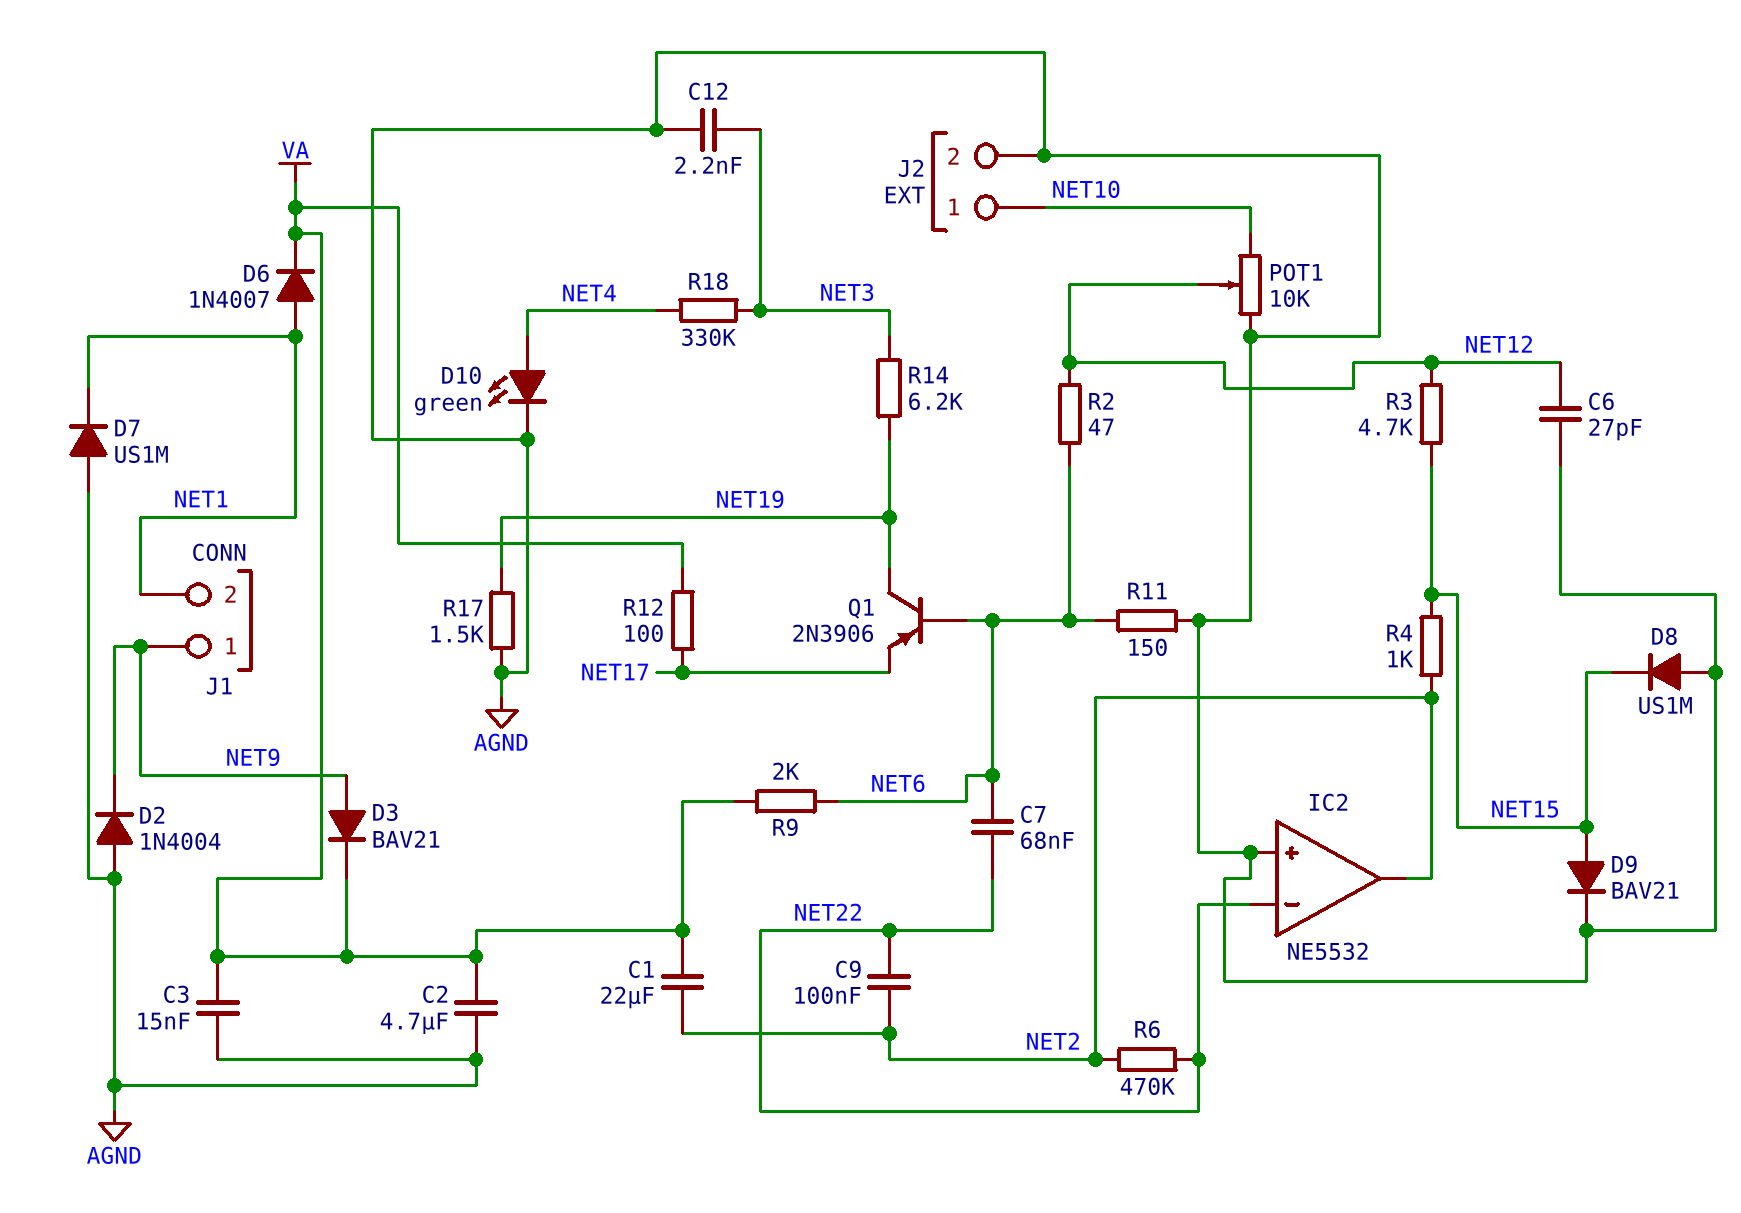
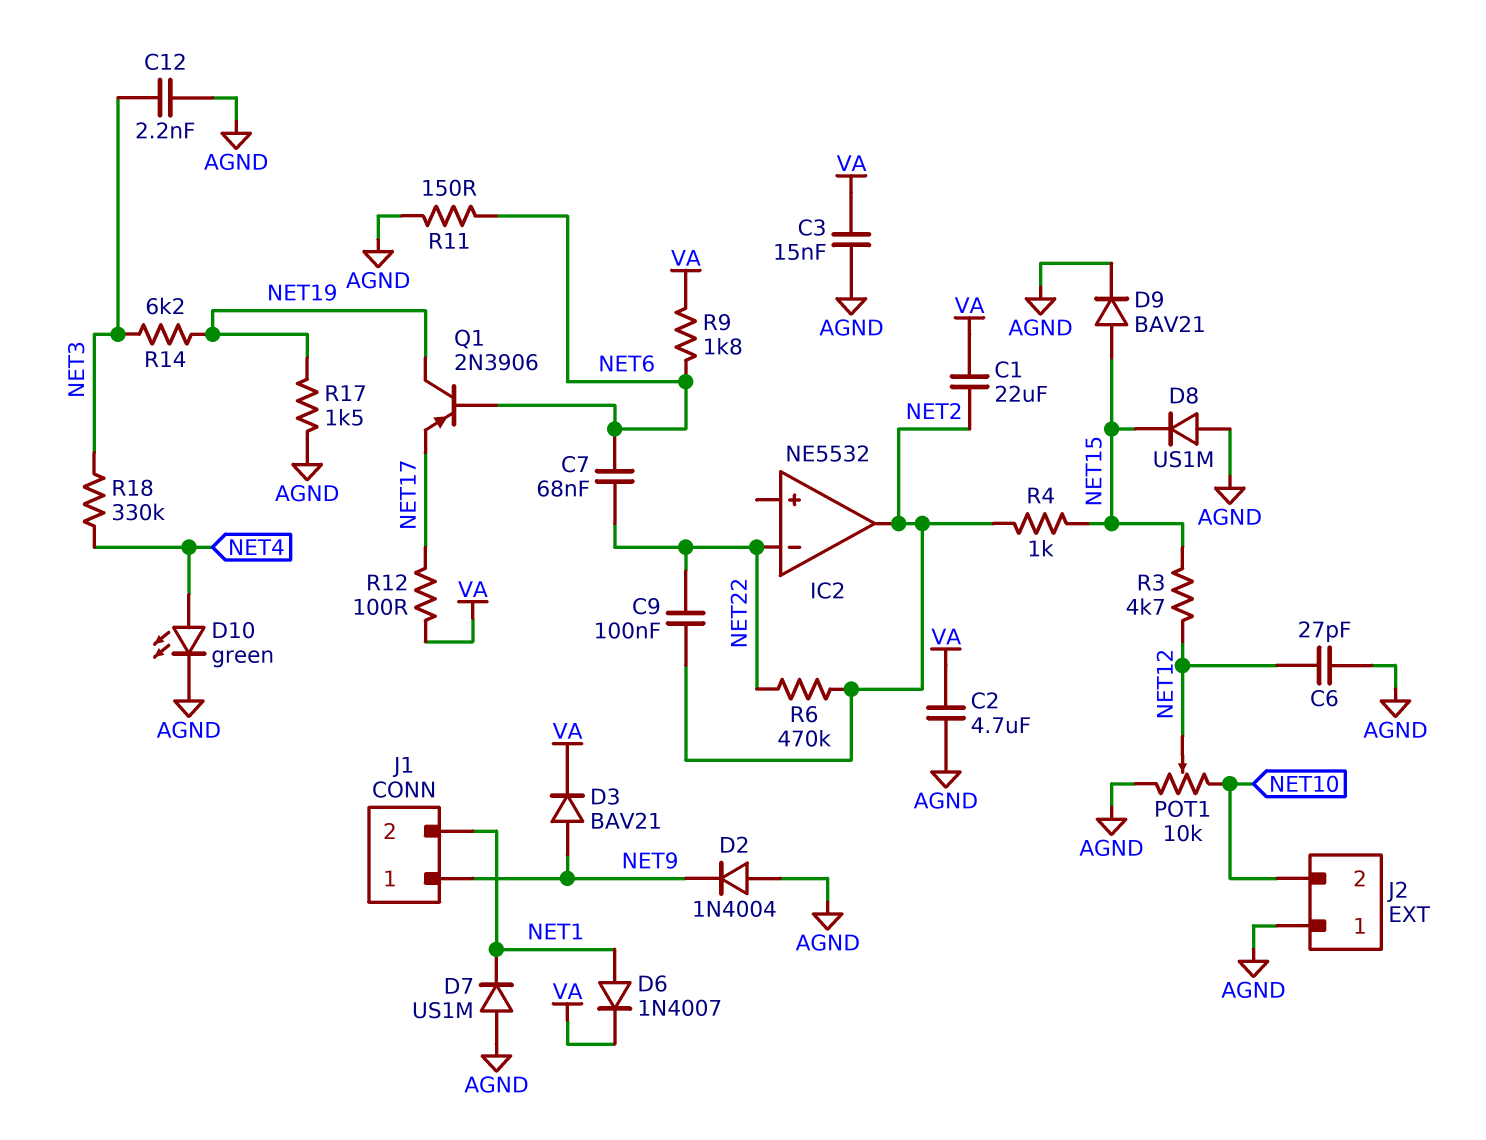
IC2 pin in+: AGND -> none
J2 pin 1: NET10 -> AGND
J2 pin 2: AGND -> NET10
R2: 47 (NET6, NET12) -> none
R9: 2k (NET6, VA) -> 1.8k (NET6, VA)

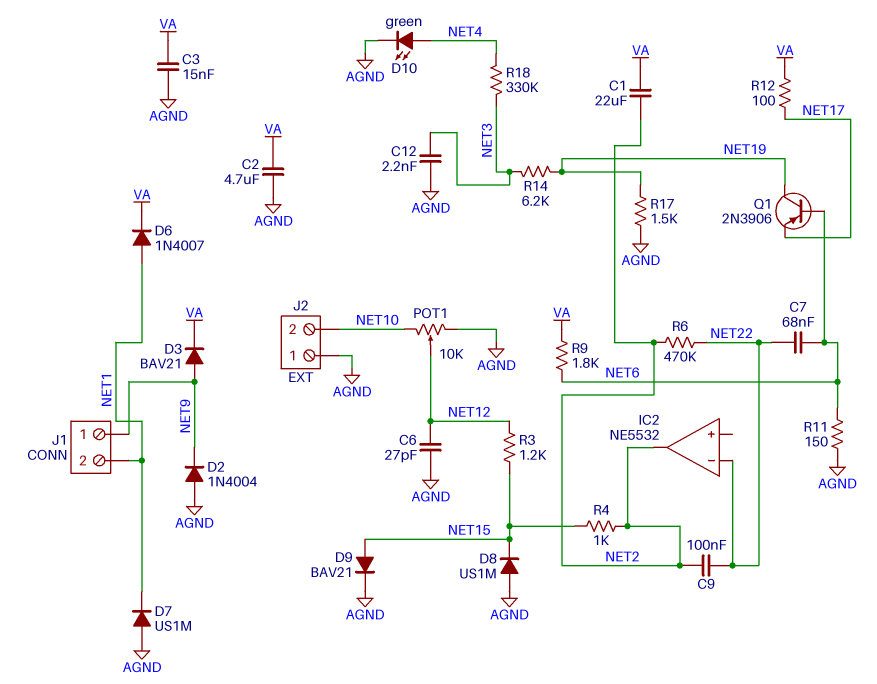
R3: 4.7k (NET12, NET15) -> 1.2k (NET12, NET15)

